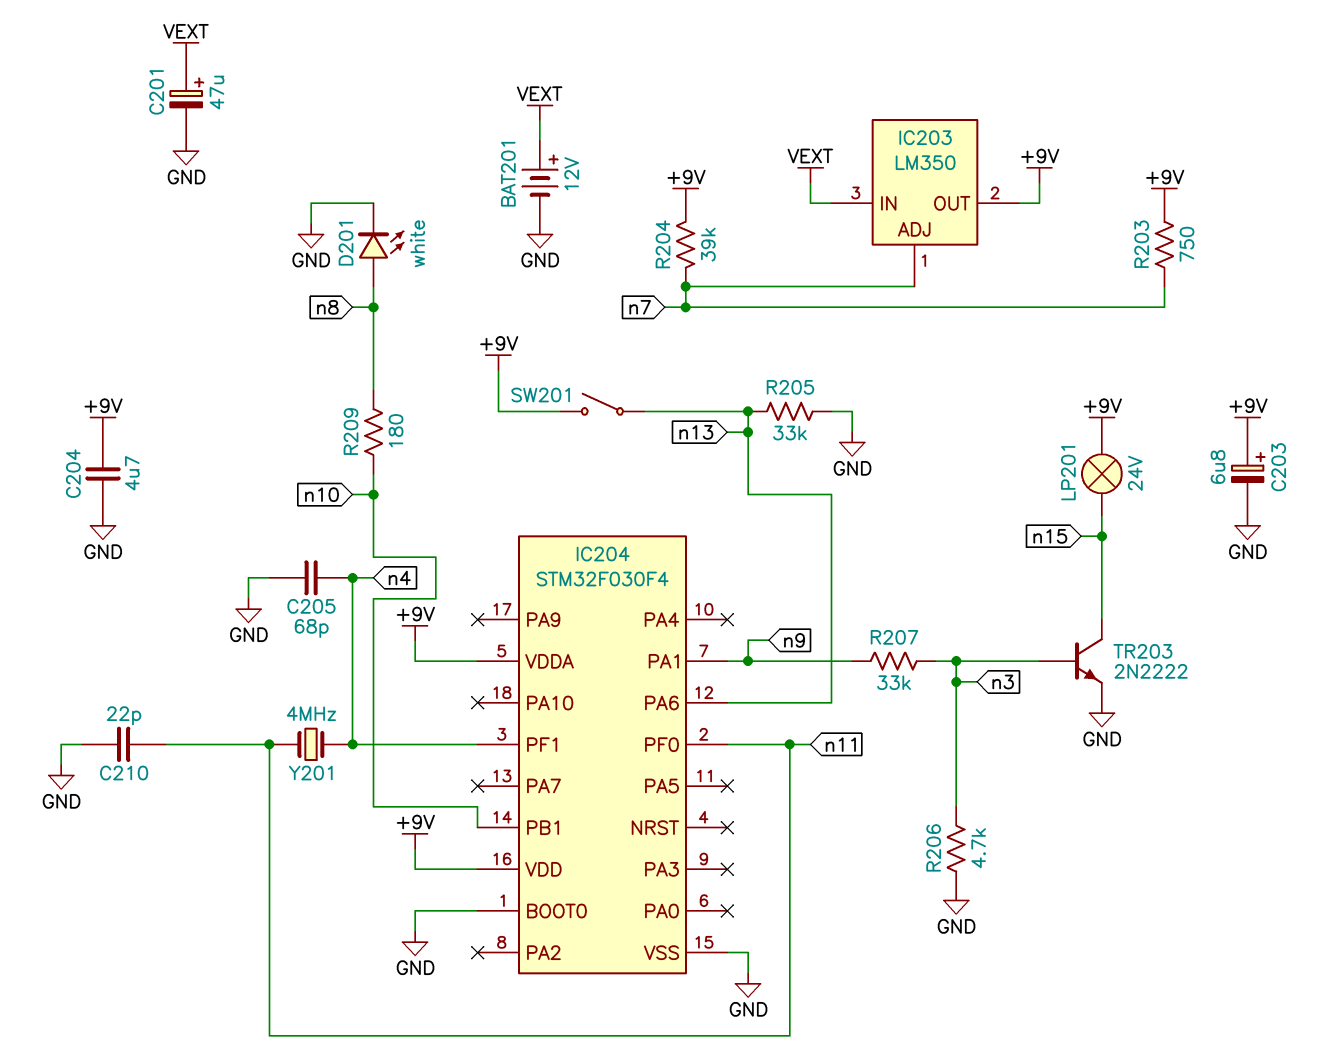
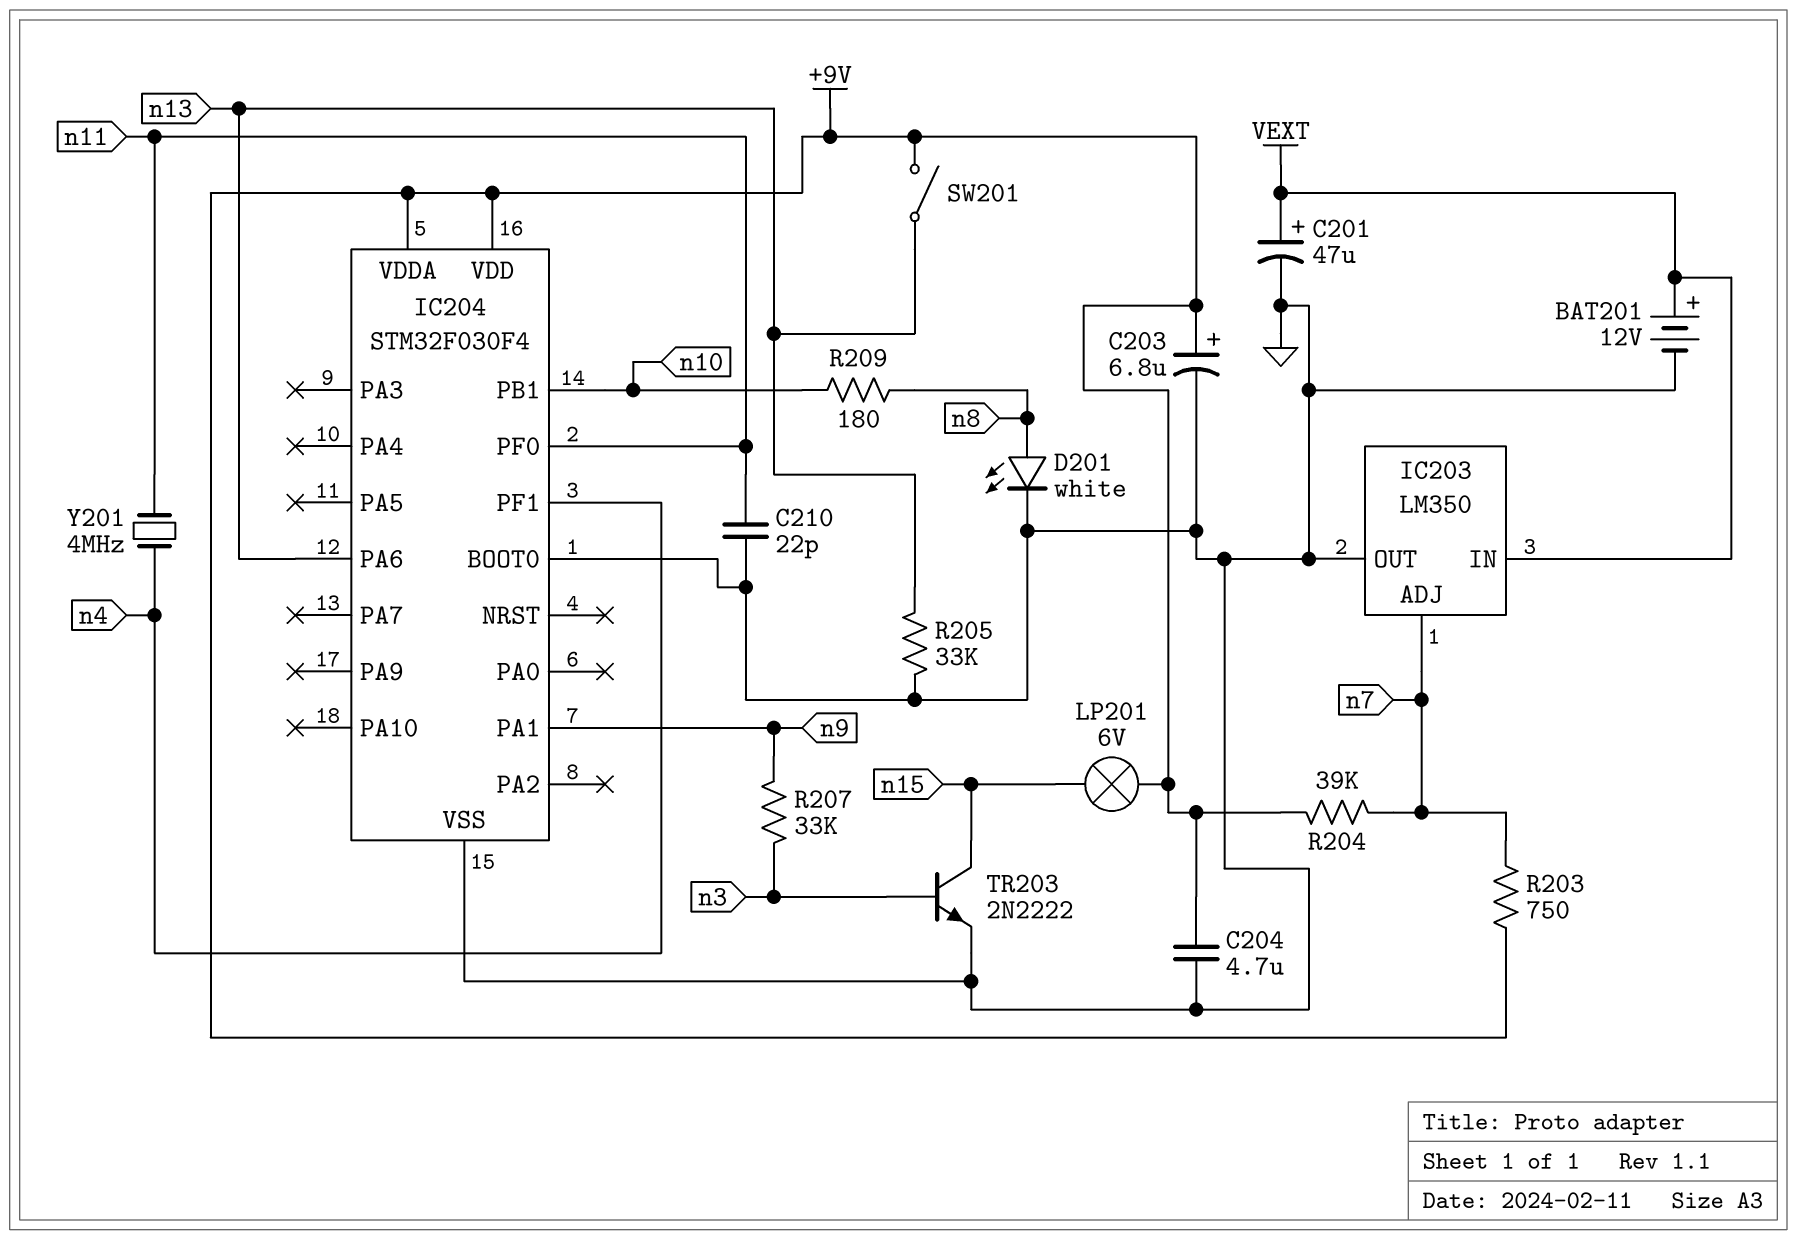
C205: 68pF (GND, n4) -> none
IC203 pin OUT: +9V -> GND
LP201: lamp 24V (+9V, n15) -> lamp 6V (+9V, n15)
R206: 4.7k (GND, n3) -> none

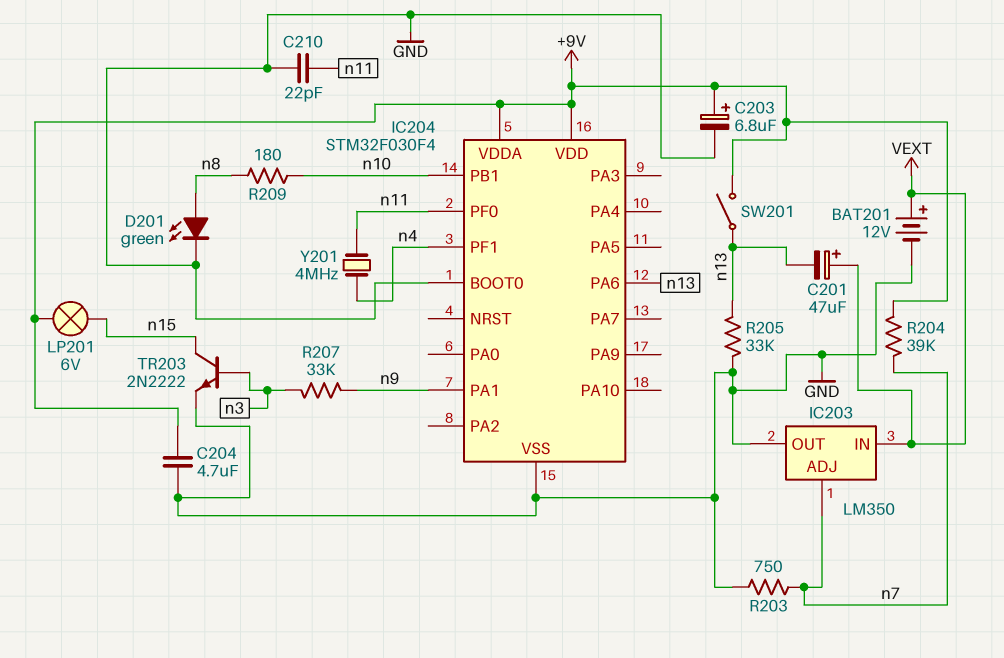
C201: 47uF (plus VEXT, minus GND) -> 47uF (plus VEXT, minus n13)
D201: LED white (A n8, K GND) -> LED green (A n8, K GND)
R203: 750 (+9V, n7) -> 750 (GND, n7)

